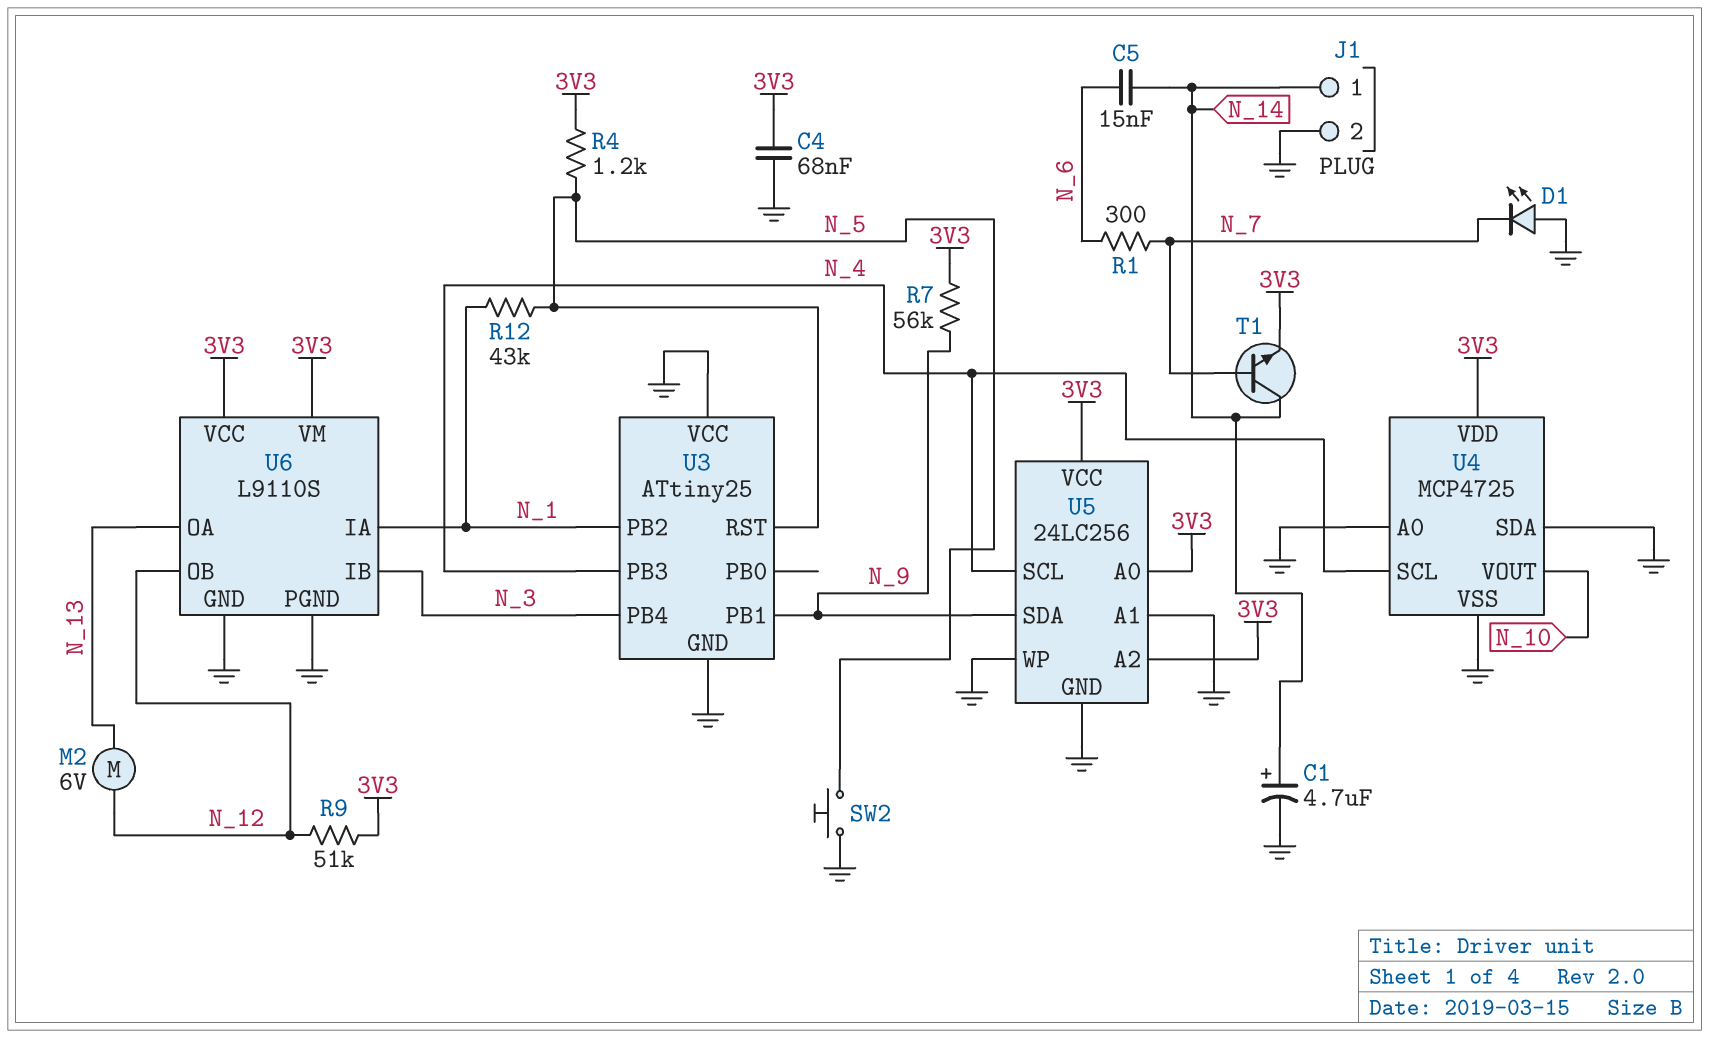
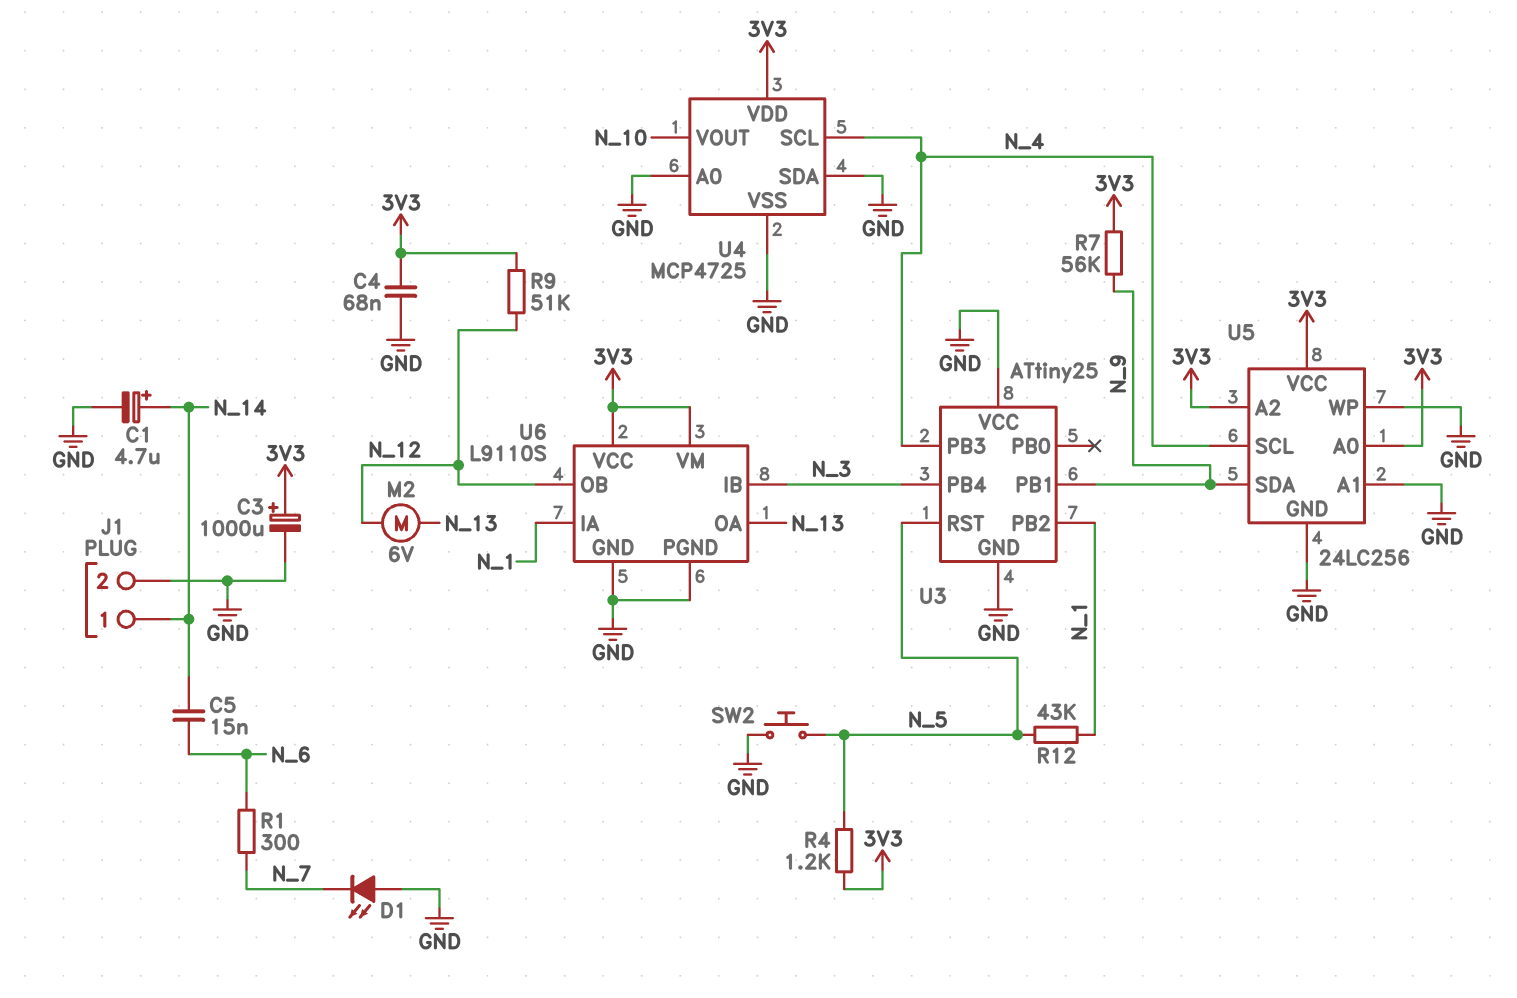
C3: none -> 1000uF (plus 3V3, minus GND)
T1: NPN (B N_7, C N_14, E 3V3) -> none

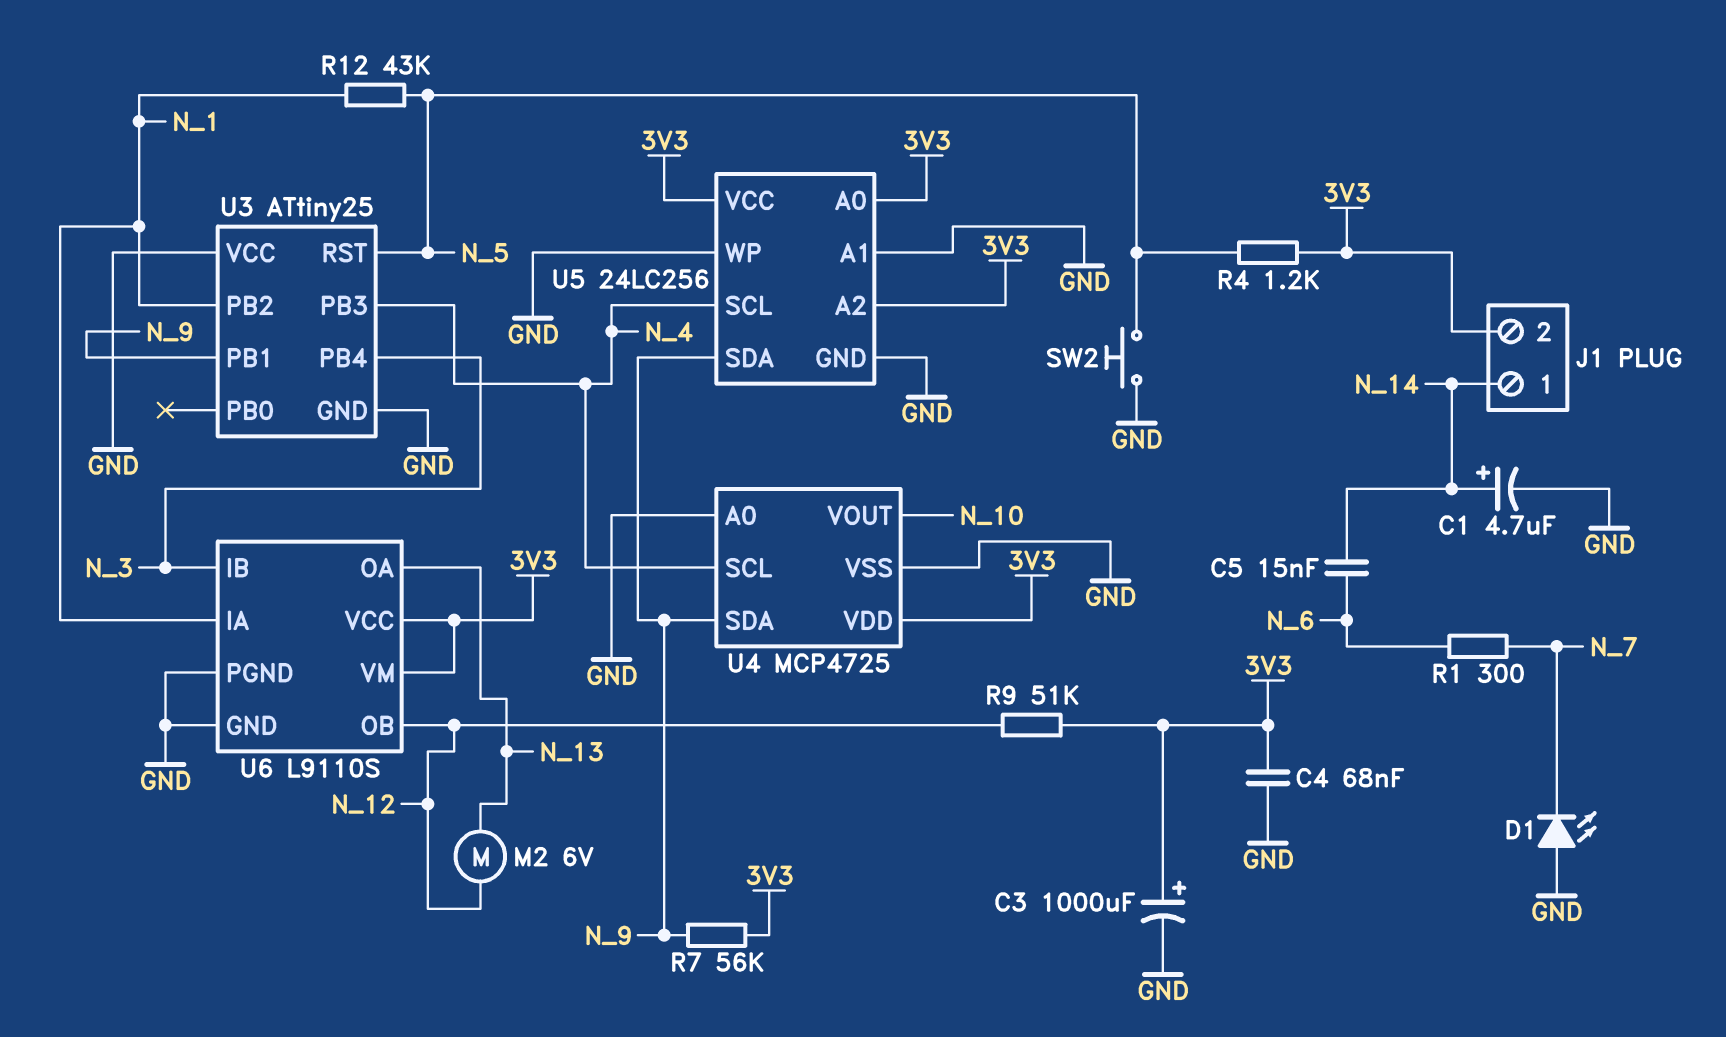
J1 pin 2: GND -> 3V3
U4 pin SDA: GND -> N_9

